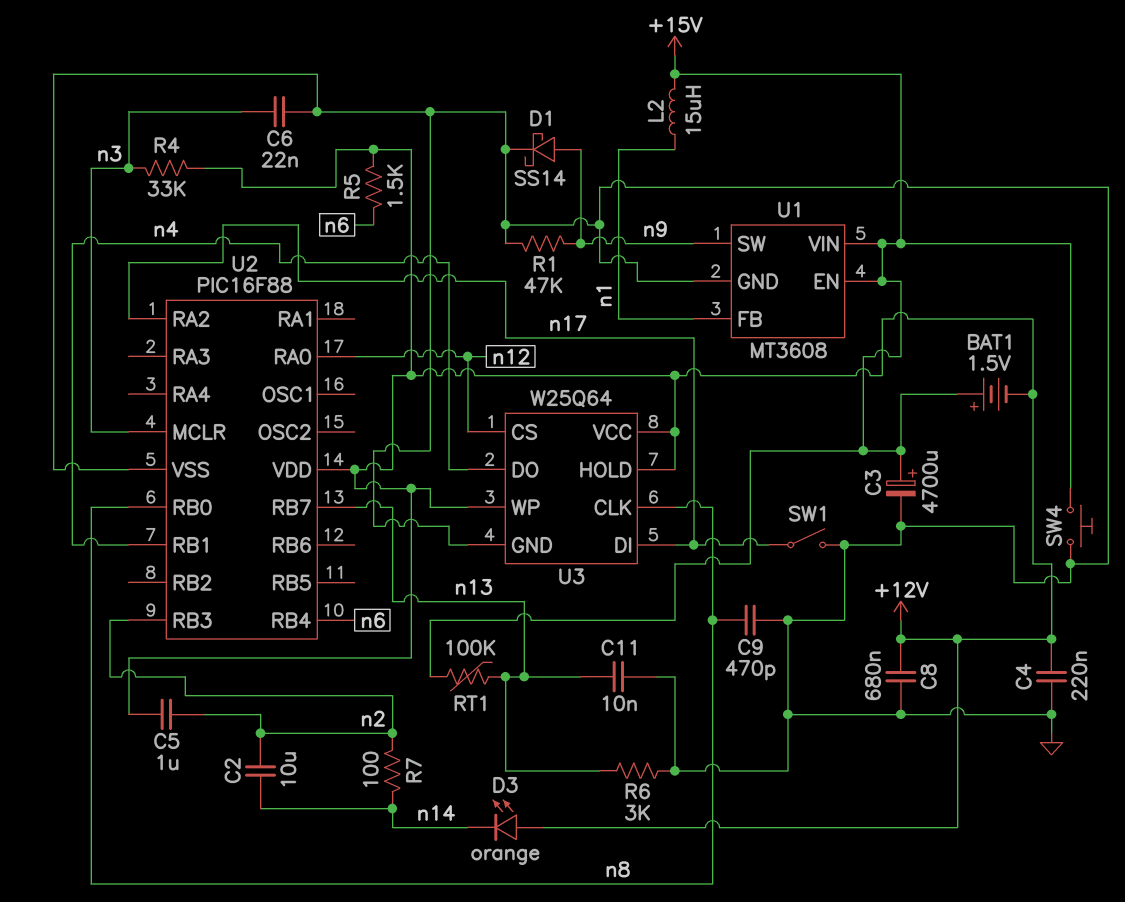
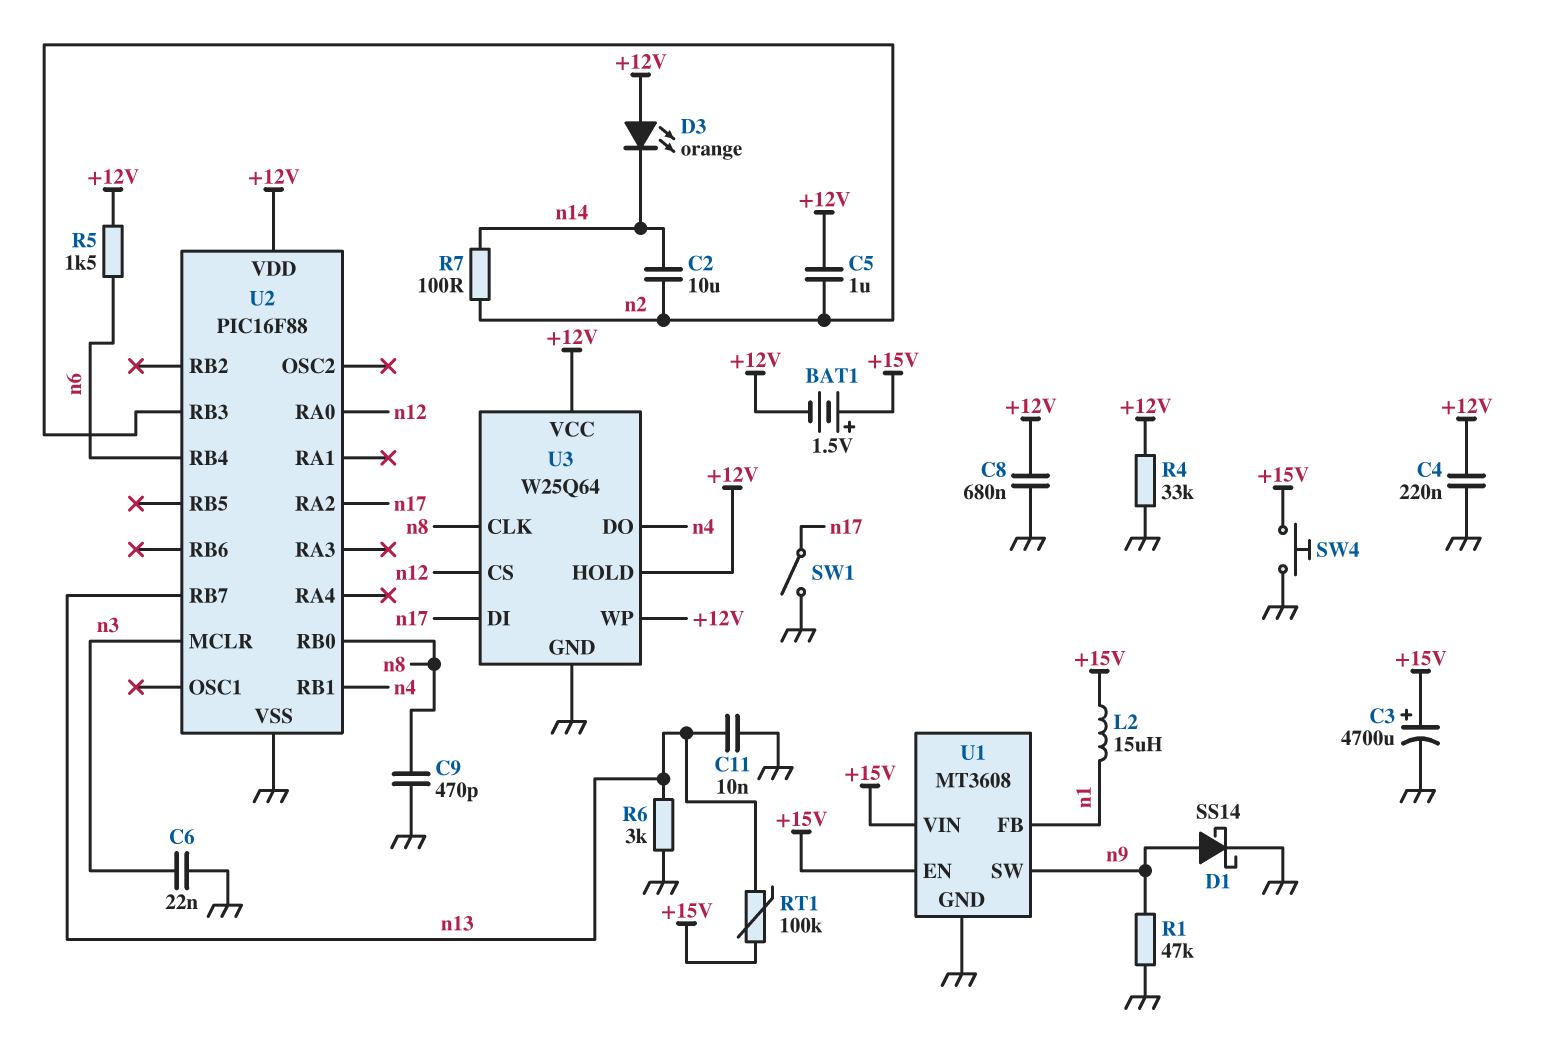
R4: 33k (+12V, n3) -> 33k (+12V, GND)

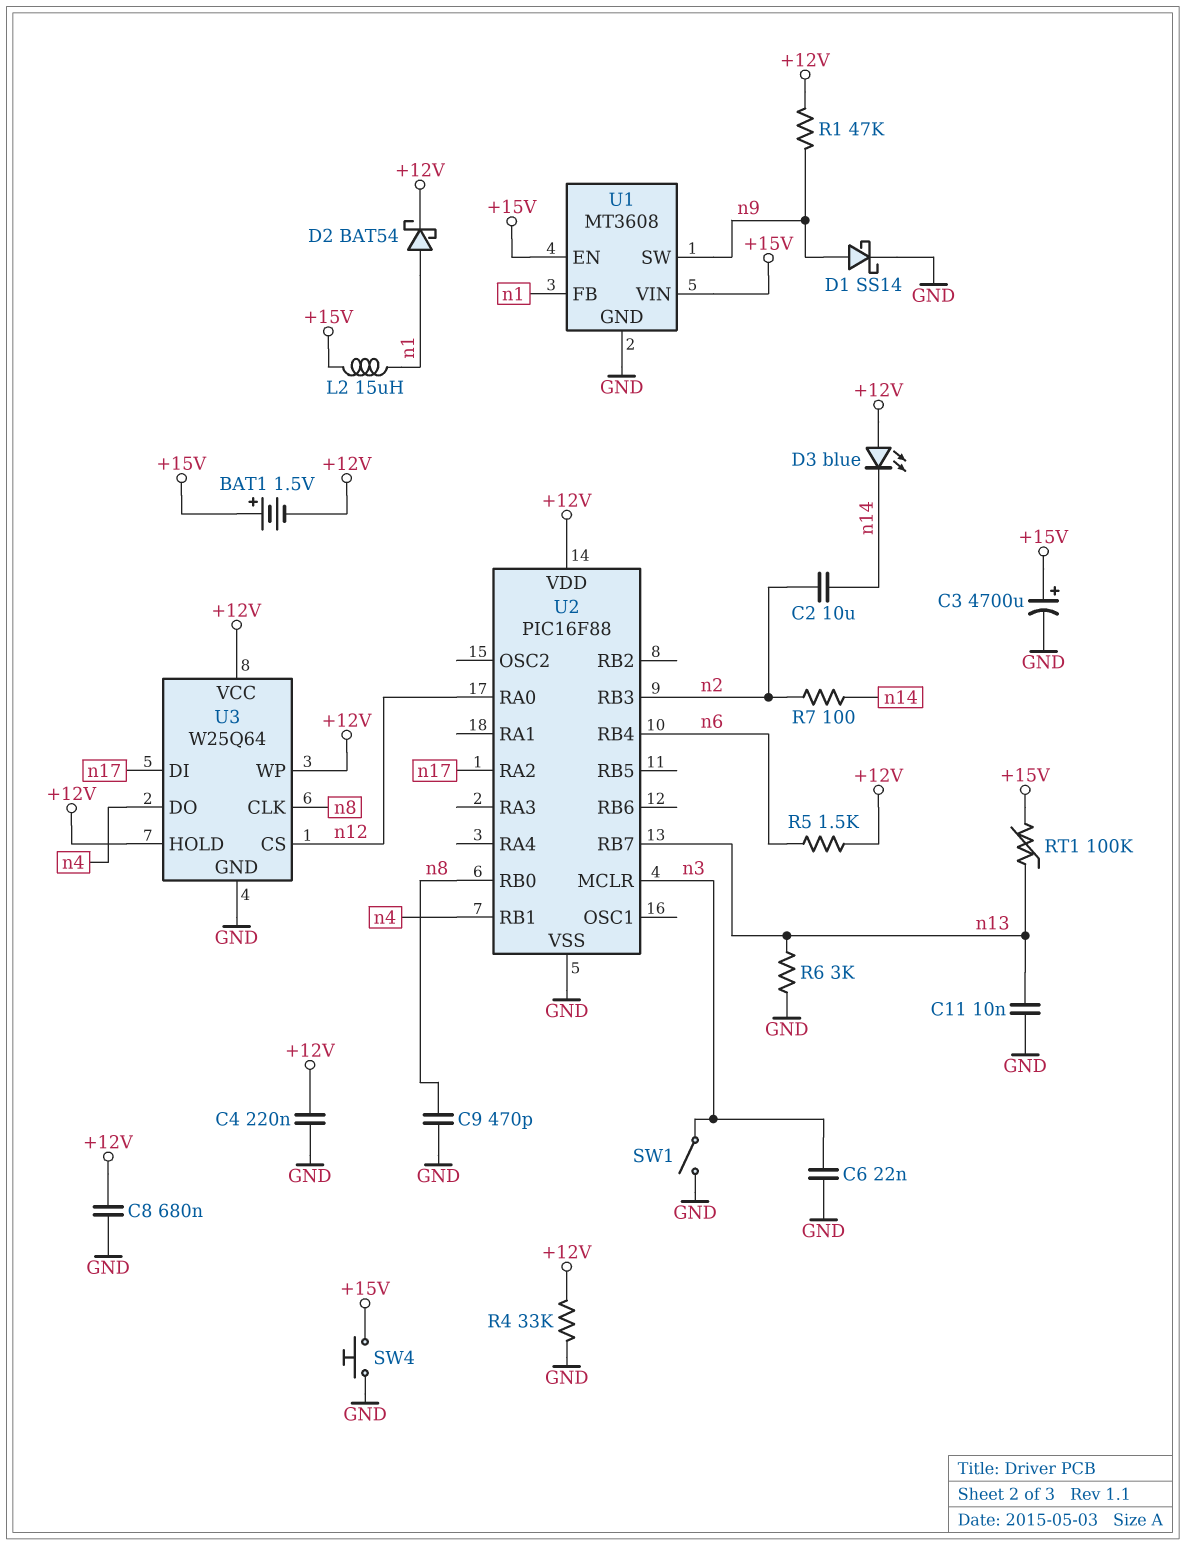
C5: 1uF (+12V, n2) -> none
D2: none -> schottky BAT54 (A n1, K +12V)
D3: LED orange (A +12V, K n14) -> LED blue (A +12V, K n14)
R1: 47k (GND, n9) -> 47k (+12V, n9)
SW1: switch (GND, n17) -> switch (GND, n3)

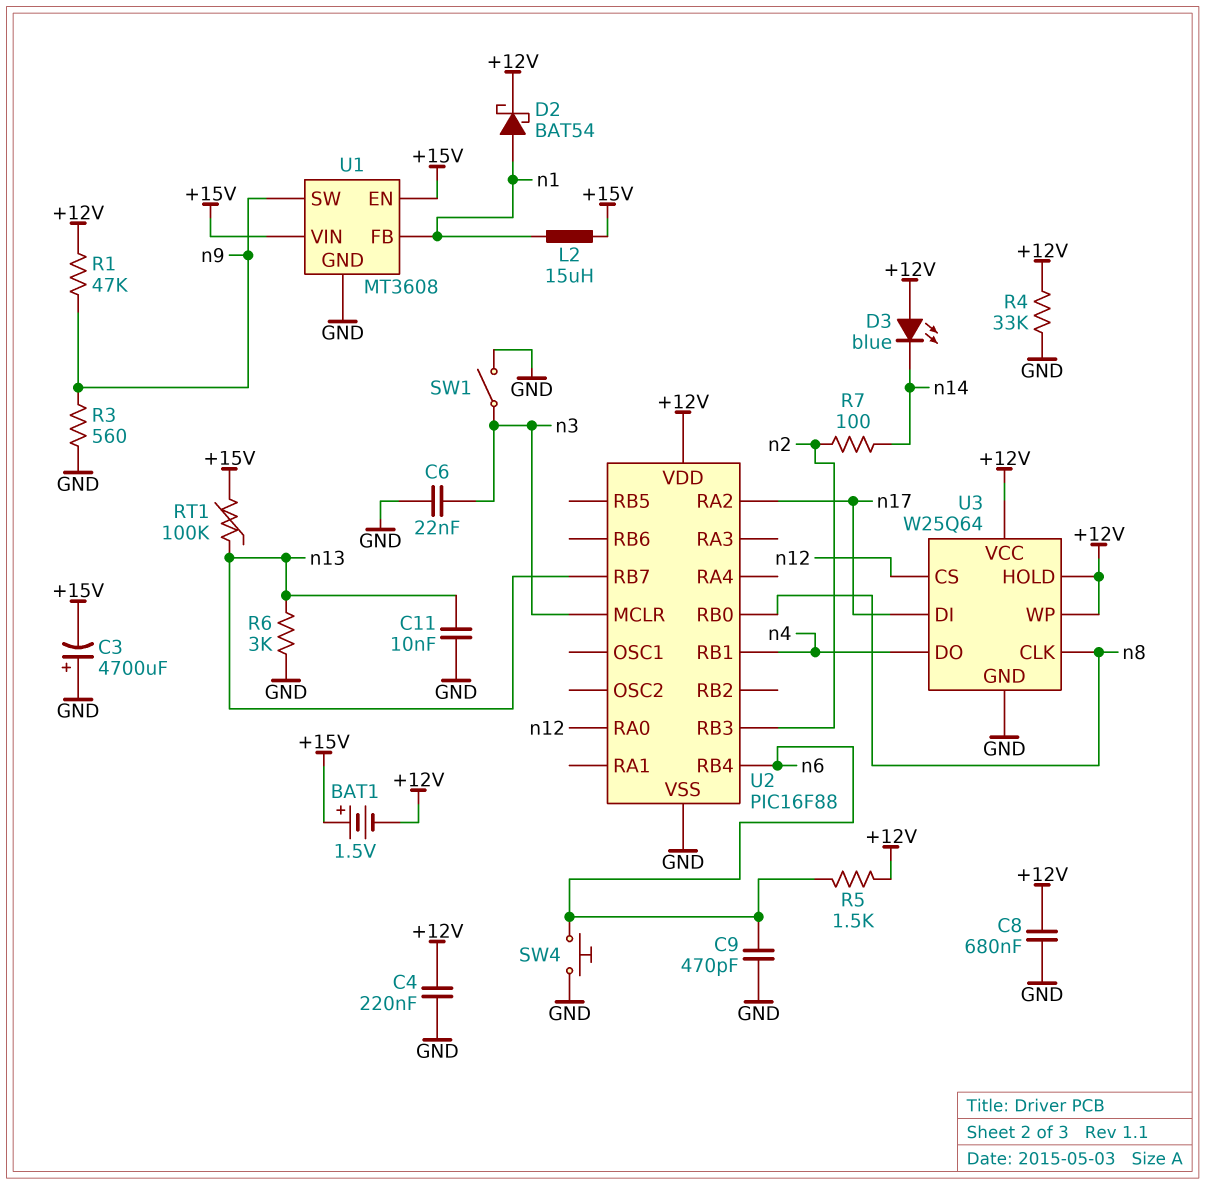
C2: 10uF (n2, n14) -> none
C3: 4700uF (plus +15V, minus GND) -> 4700uF (plus GND, minus +15V)
C9: 470pF (GND, n8) -> 470pF (GND, n6)
D1: schottky SS14 (A n9, K GND) -> none
R3: none -> 560 (GND, n9)
SW4: button (+15V, GND) -> button (GND, n6)

